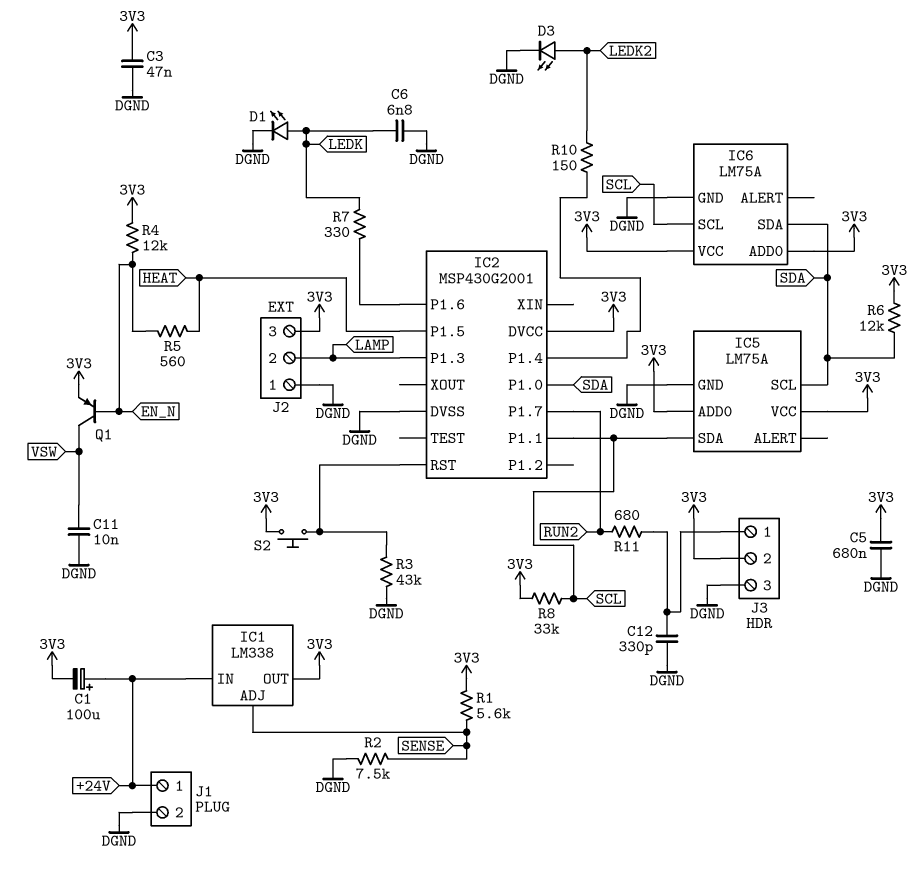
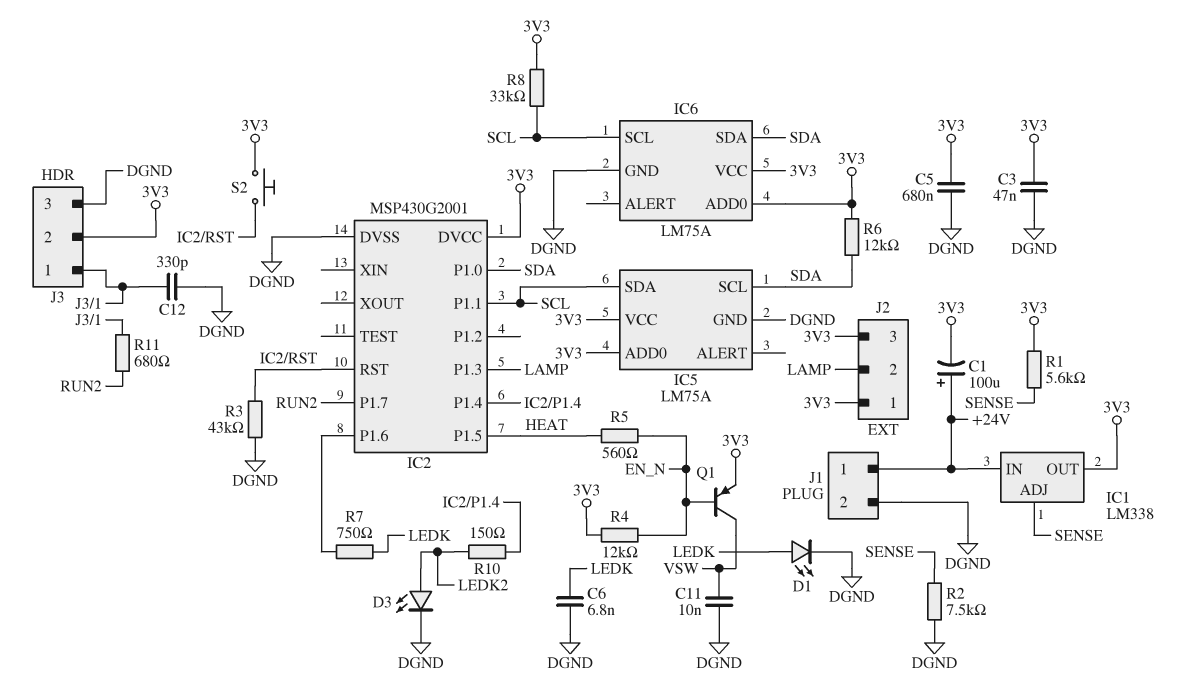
J2 pin 1: DGND -> 3V3
R7: 330 (IC2/P1.6, LEDK) -> 750 (IC2/P1.6, LEDK)

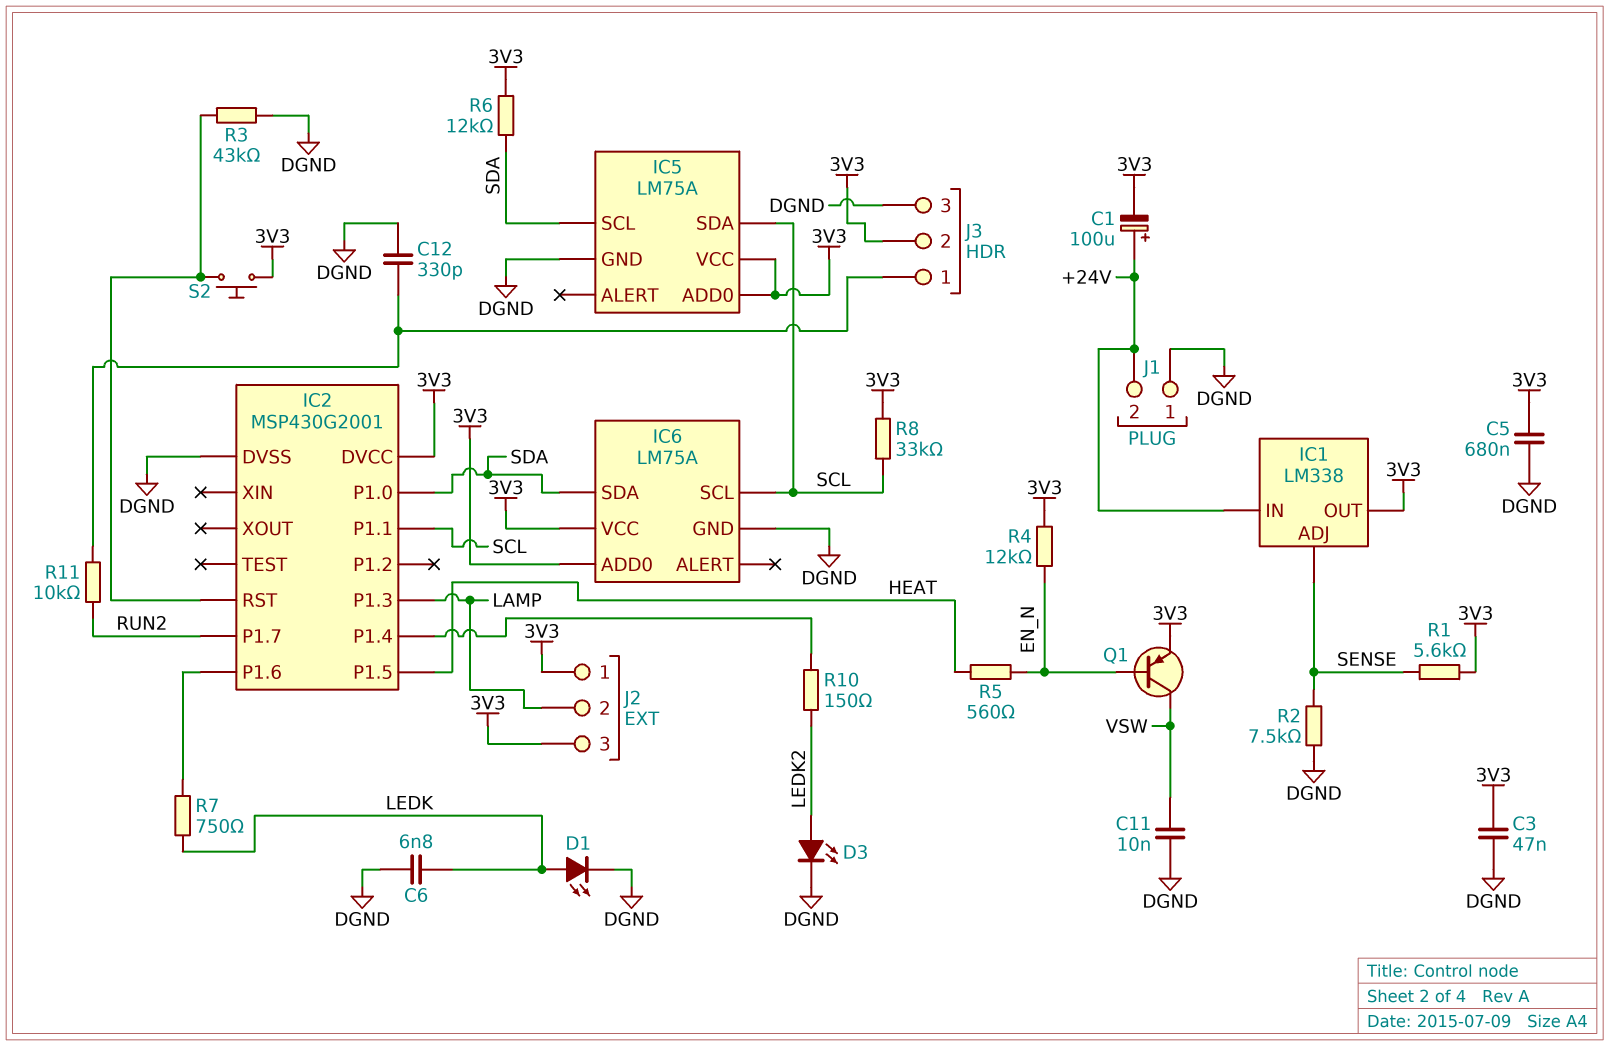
J1 pin 1: +24V -> DGND
J1 pin 2: DGND -> +24V
R11: 680 (J3/1, RUN2) -> 10k (J3/1, RUN2)

